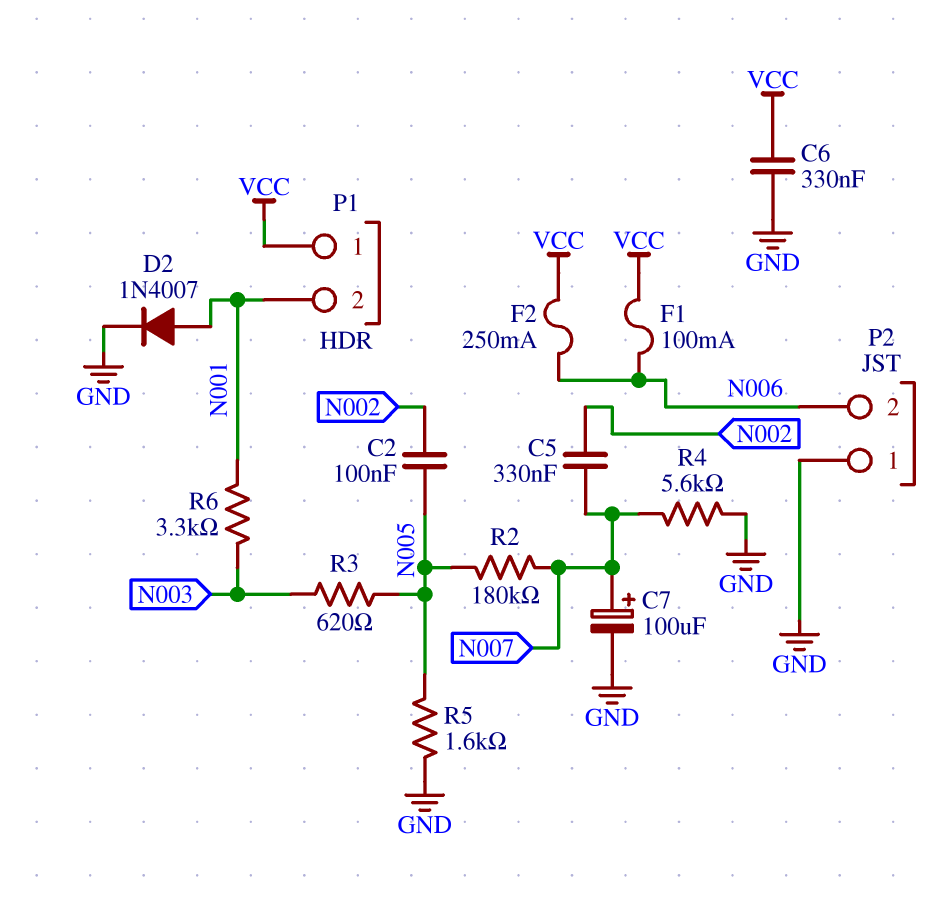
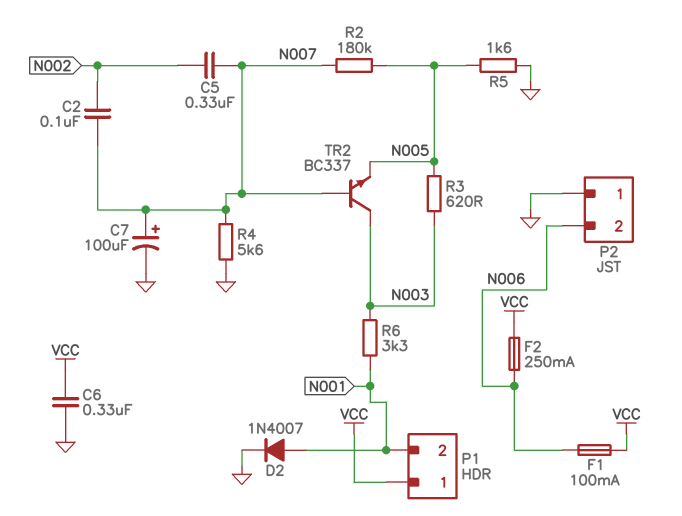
C2: 100nF (N002, N005) -> 100nF (N002, N007)
TR2: none -> NPN BC337 (B N007, C N003, E N005)

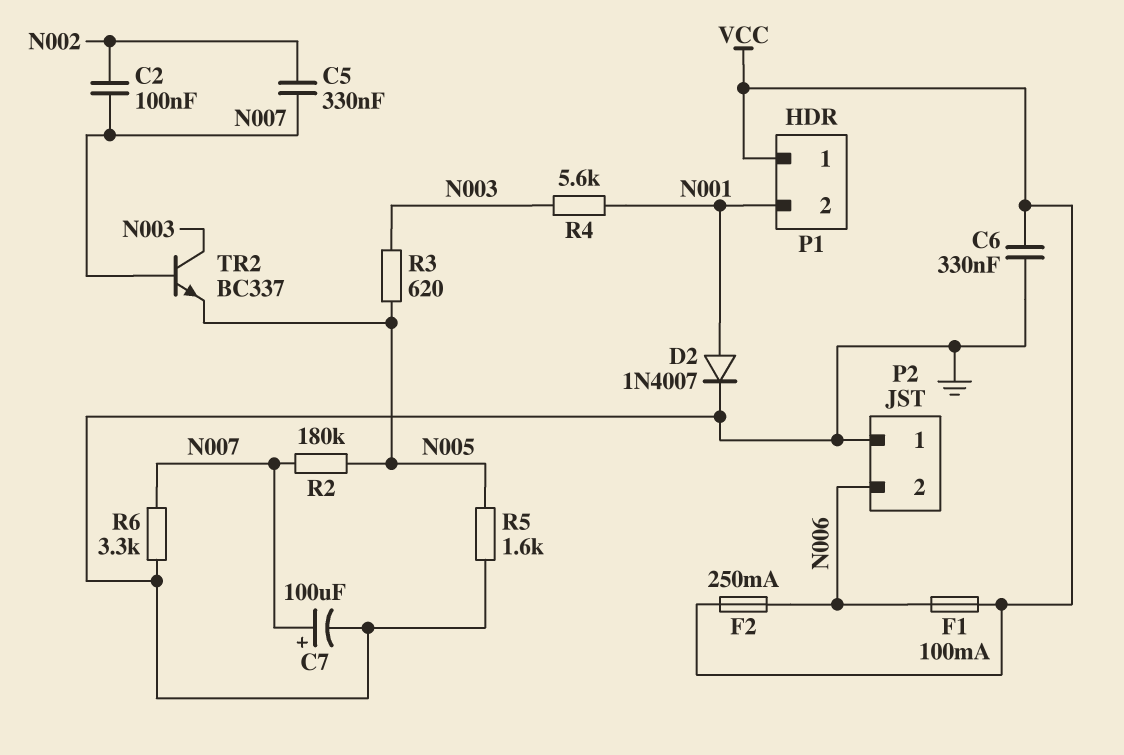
R4: 5.6k (GND, N007) -> 5.6k (N001, N003)
R6: 3.3k (N001, N003) -> 3.3k (GND, N007)

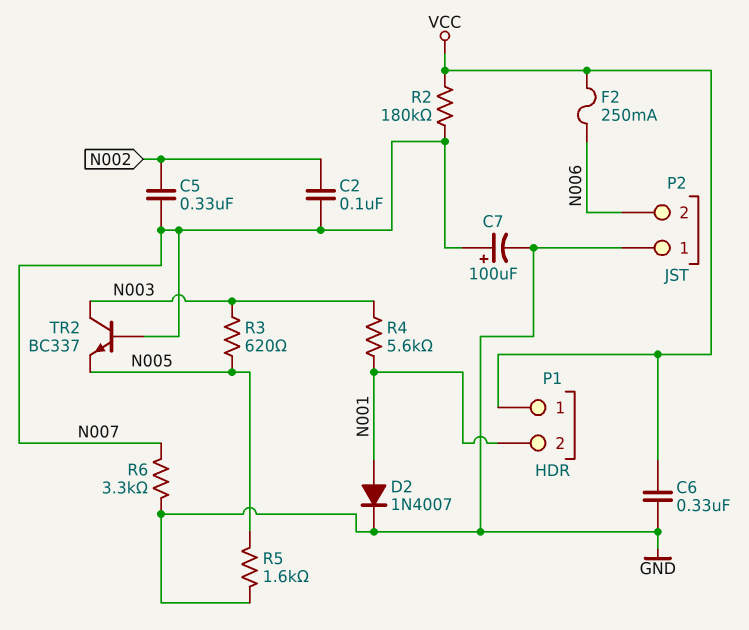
F1: 100mA (N006, VCC) -> none
R2: 180k (N005, N007) -> 180k (N007, VCC)

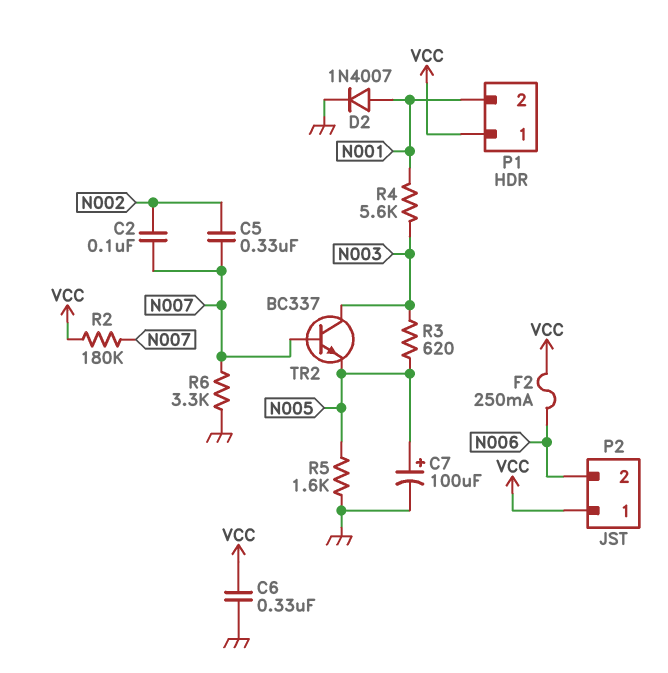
C7: 100uF (plus N007, minus GND) -> 100uF (plus N005, minus GND)
P2 pin 1: GND -> VCC

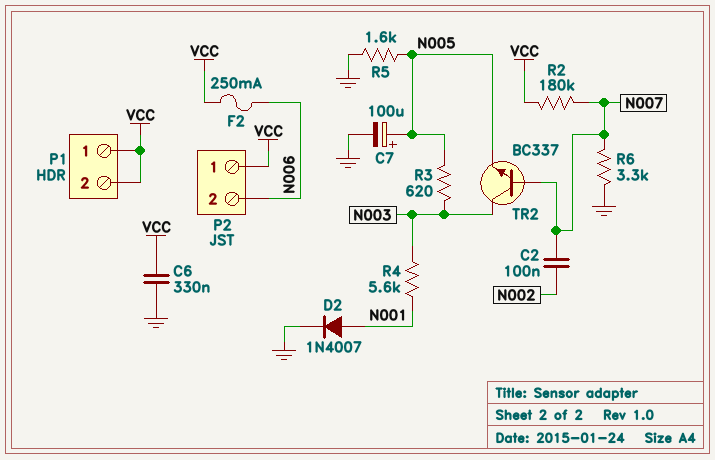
C5: 330nF (N002, N007) -> none
P1 pin 2: N001 -> VCC

